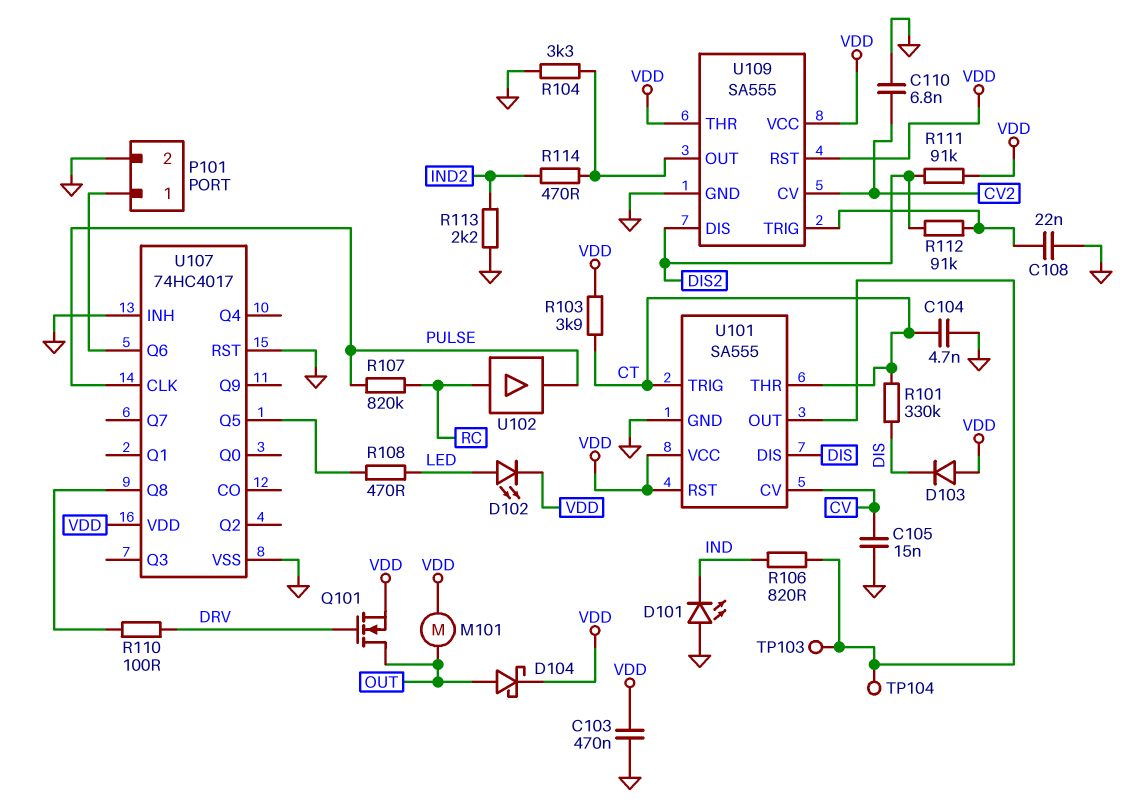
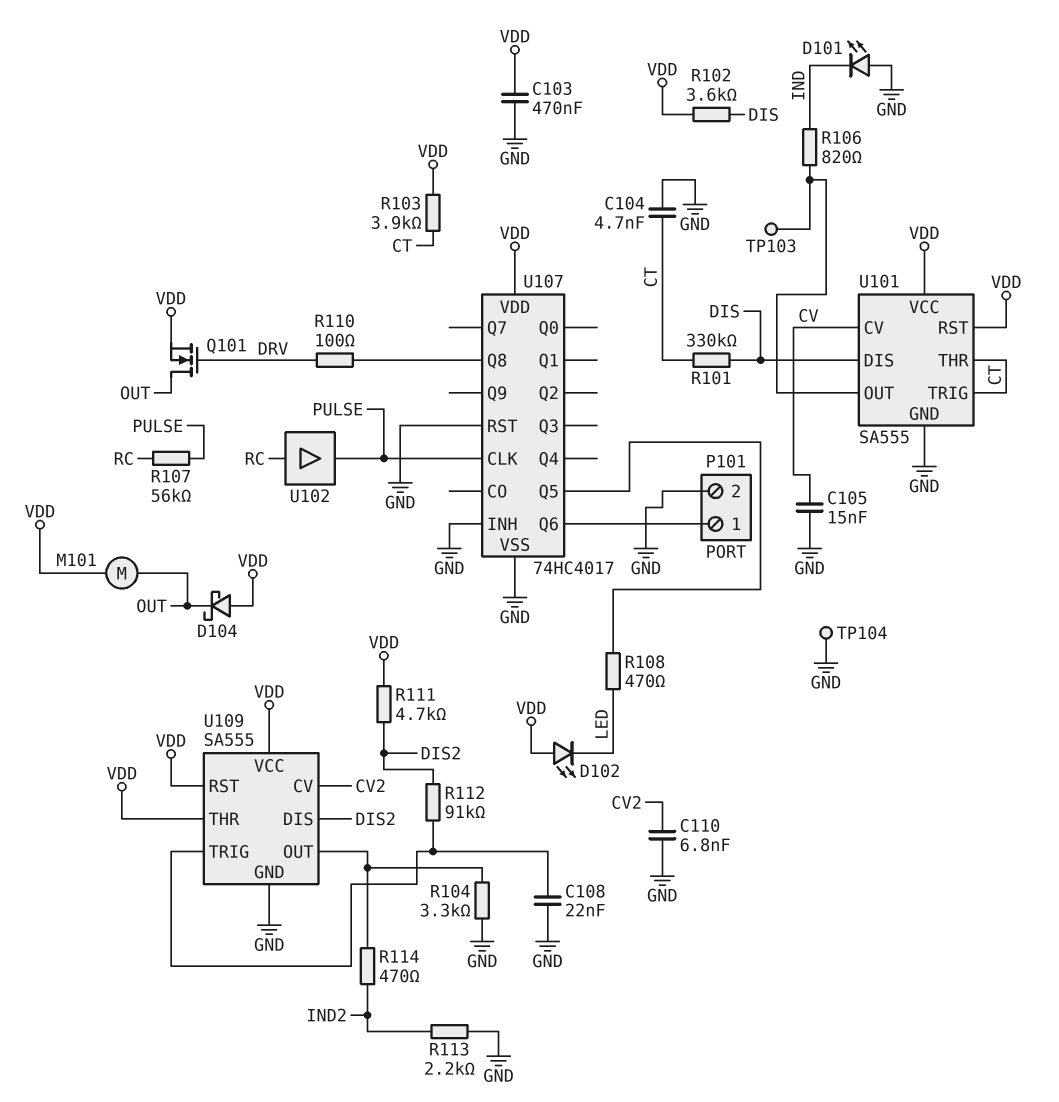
D102: LED (A LED, K VDD) -> LED (A VDD, K LED)
D103: diode (A VDD, K DIS) -> none
D104: schottky (A OUT, K VDD) -> schottky (A VDD, K OUT)
R102: none -> 3.6k (DIS, VDD)
R107: 820k (PULSE, RC) -> 56k (PULSE, RC)
R111: 91k (DIS2, VDD) -> 4.7k (DIS2, VDD)
TP104: test point (U101/OUT) -> test point (GND)

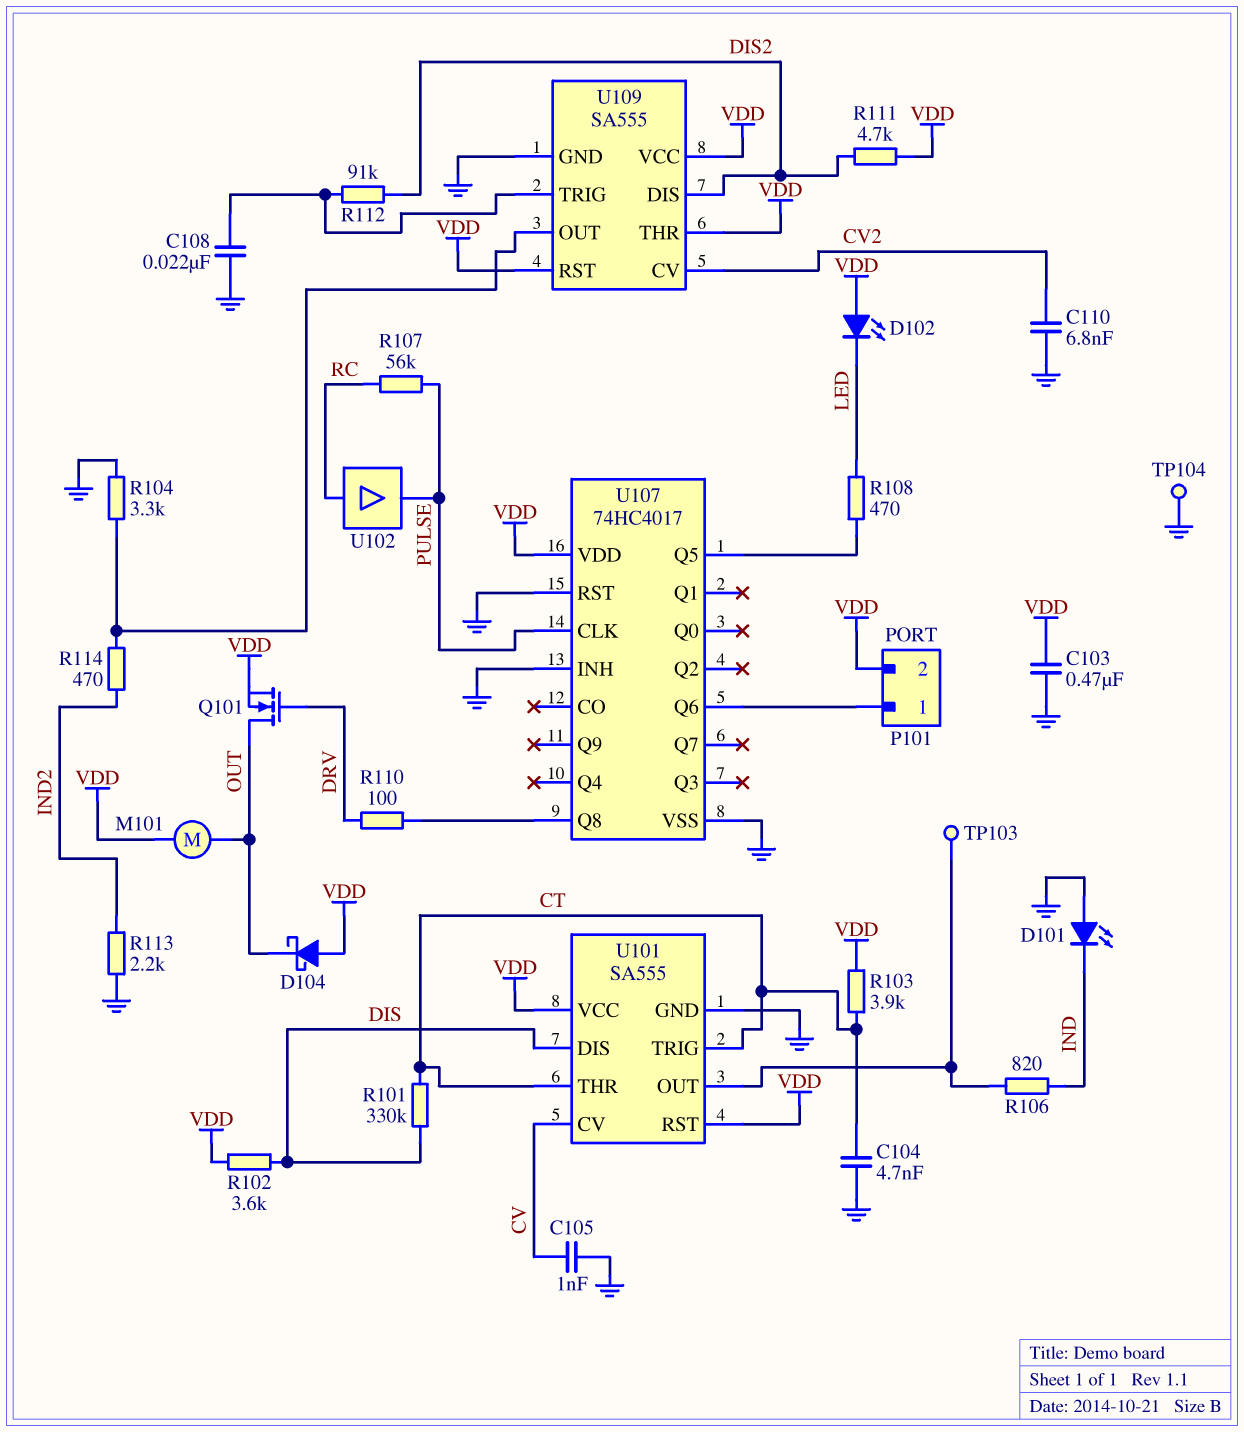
C105: 15nF (CV, GND) -> 1nF (CV, GND)
P101 pin 2: GND -> VDD

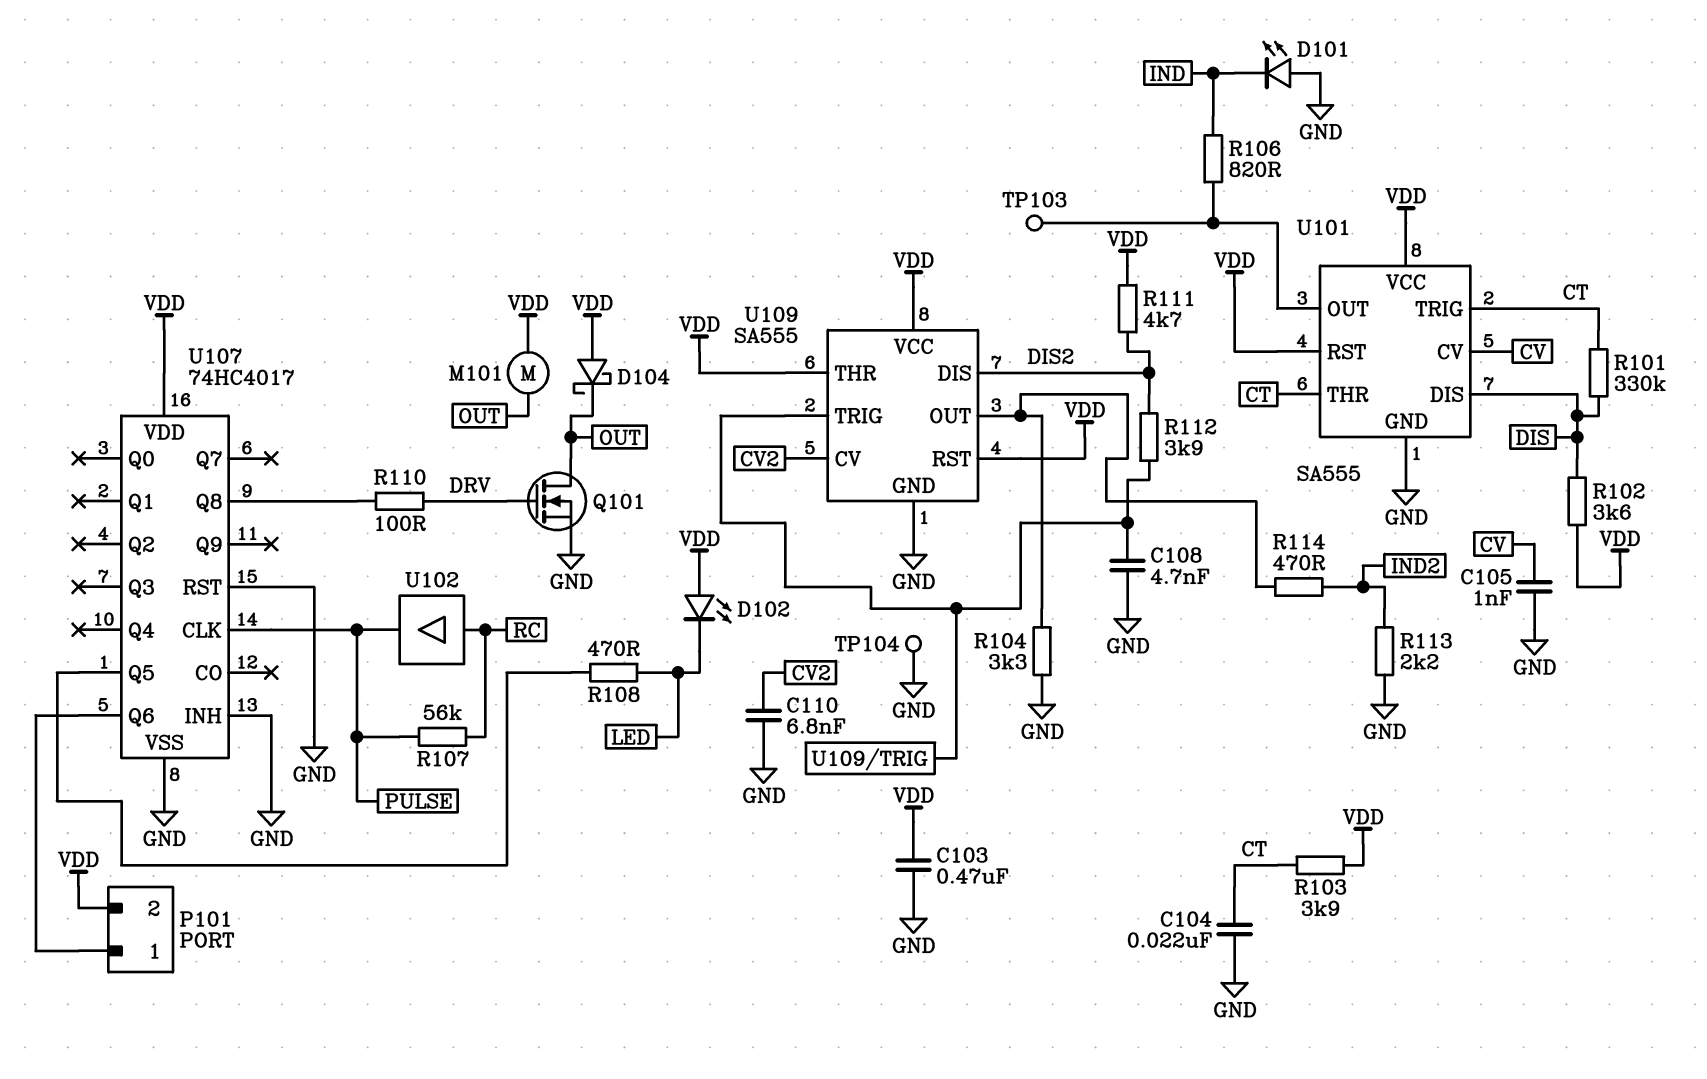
C104: 4.7nF (CT, GND) -> 22nF (CT, GND)
C108: 22nF (GND, U109/TRIG) -> 4.7nF (GND, U109/TRIG)
Q101: NMOS (G DRV, D OUT, S VDD) -> NMOS (G DRV, D OUT, S GND)
R112: 91k (DIS2, U109/TRIG) -> 3.9k (DIS2, U109/TRIG)

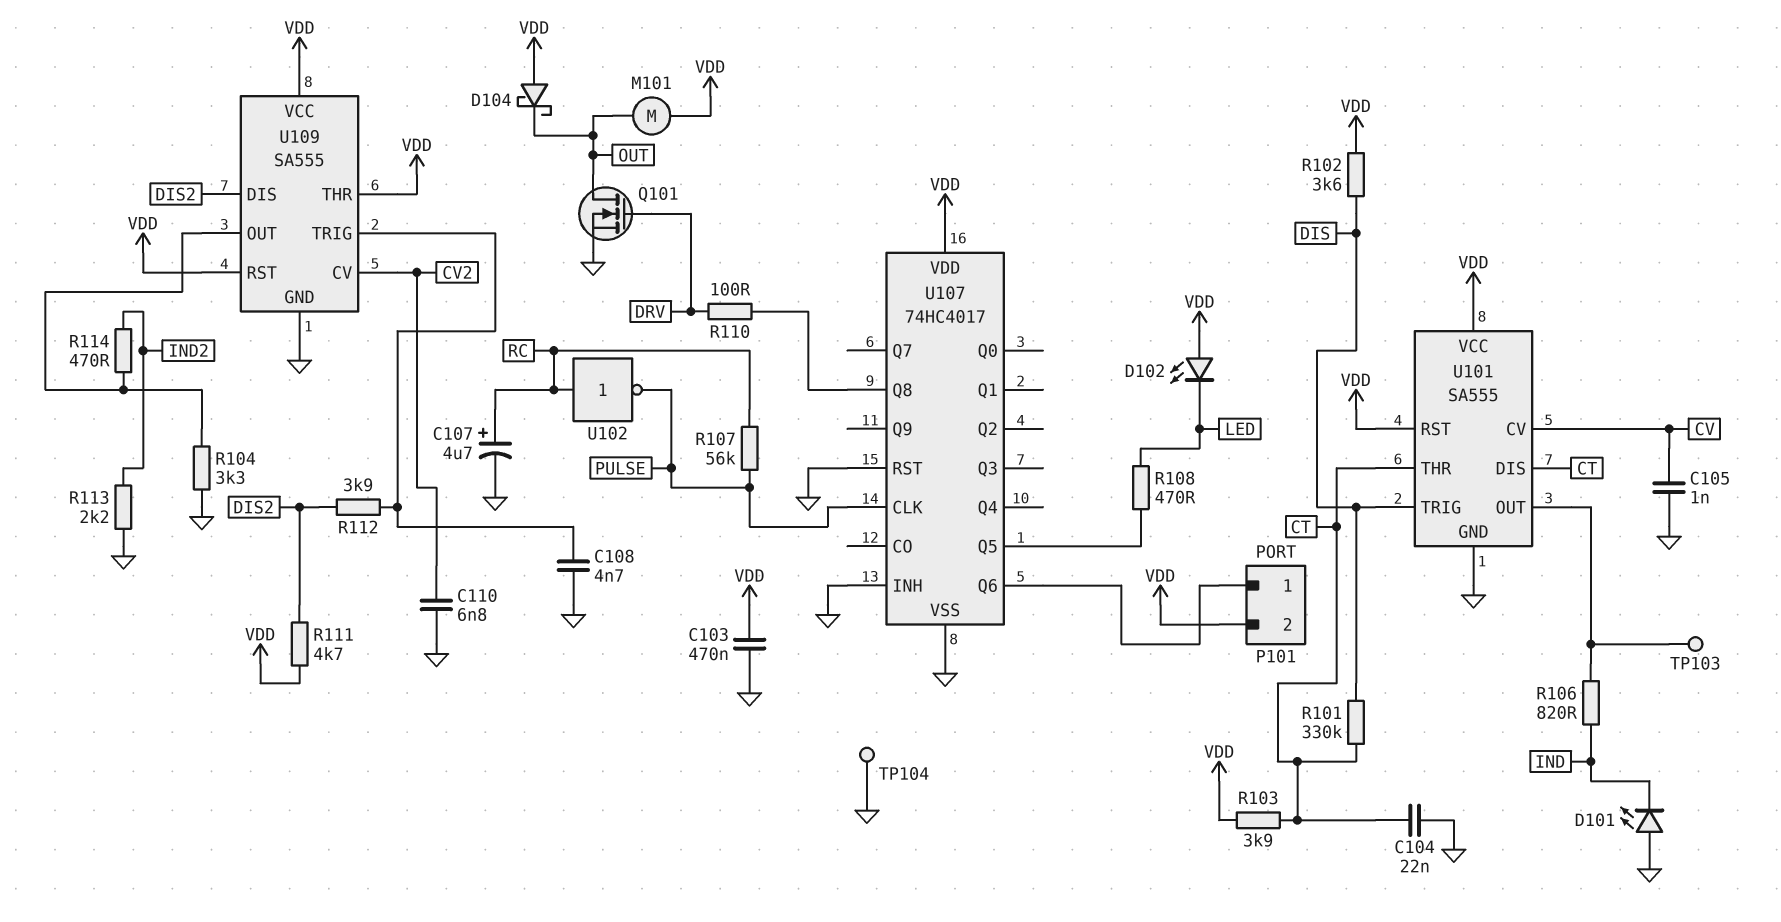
C107: none -> 4.7uF (plus RC, minus GND)
U101 pin DIS: DIS -> CT
U101 pin TRIG: CT -> DIS
U102: buffer (in RC, out PULSE) -> NOT (in RC, out PULSE)

